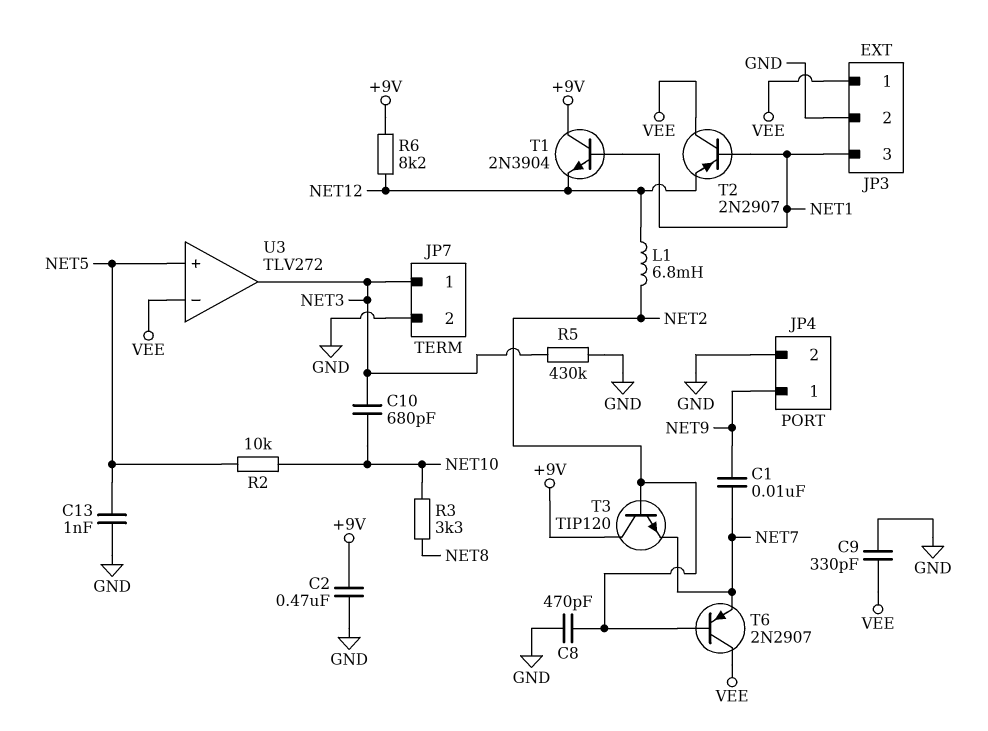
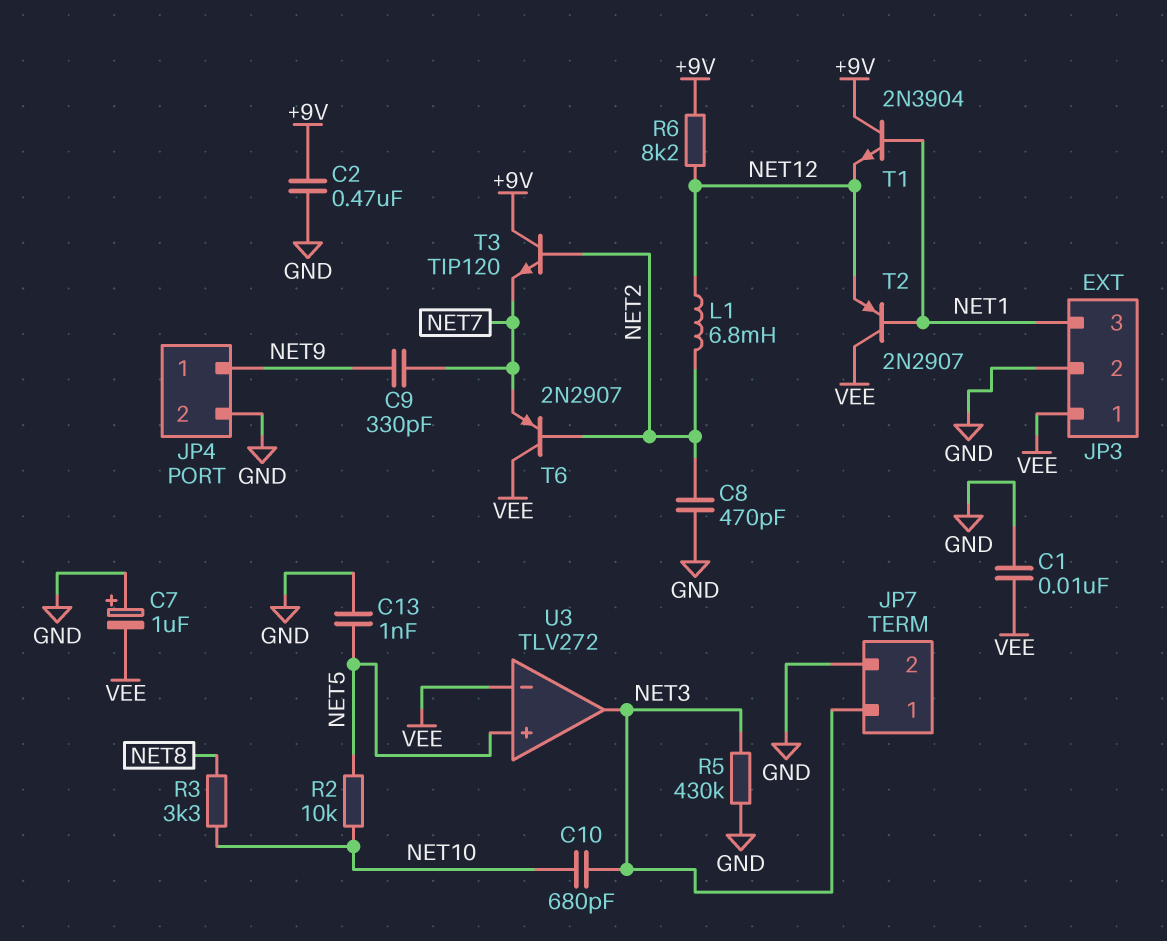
C1: 10nF (NET7, NET9) -> 10nF (GND, VEE)
C7: none -> 1uF (plus GND, minus VEE)
C9: 330pF (GND, VEE) -> 330pF (NET7, NET9)

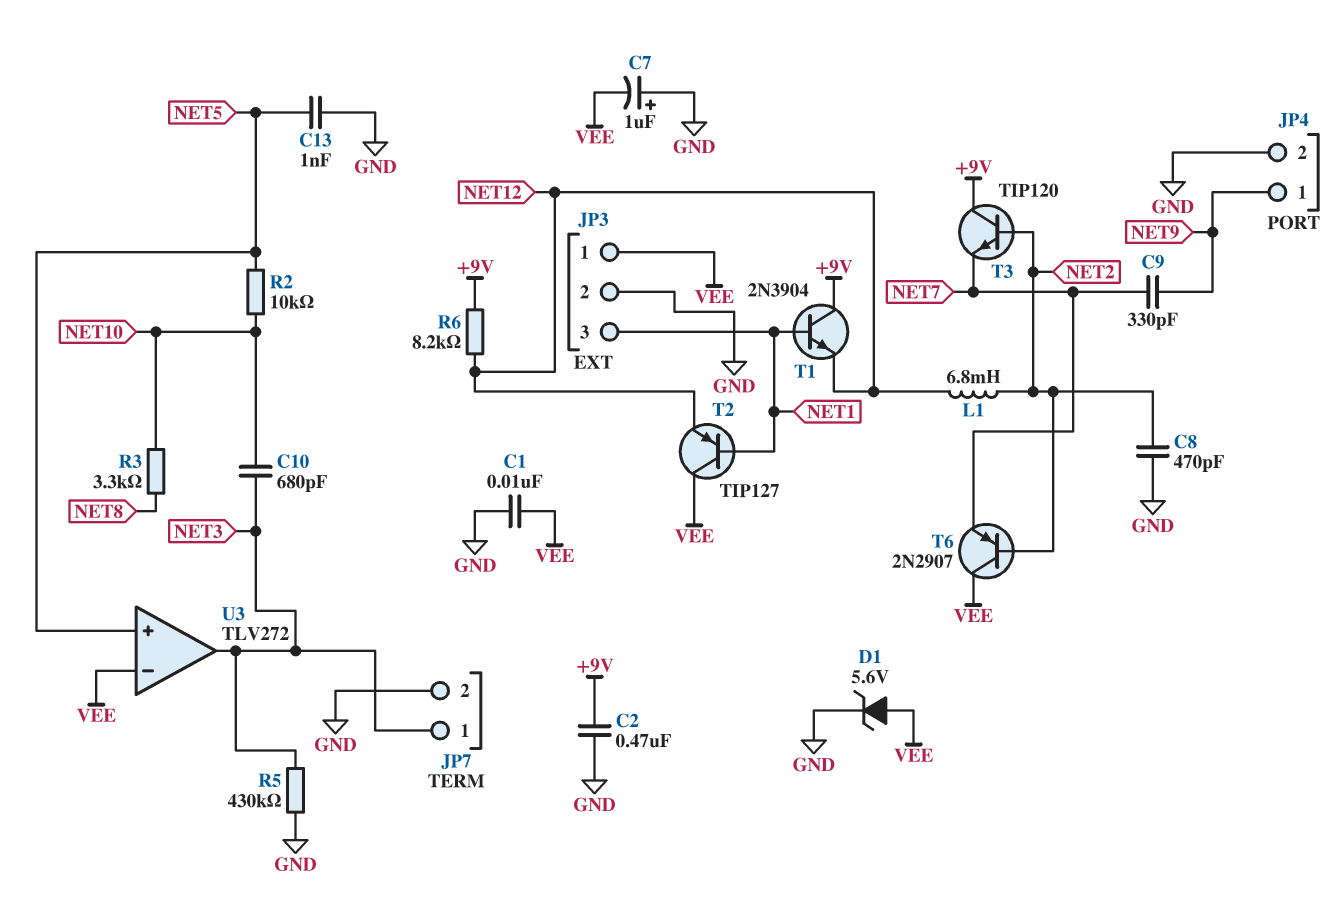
D1: none -> zener 5.6V (A VEE, K GND)
T2: PNP 2N2907 (B NET1, C VEE, E NET12) -> PNP TIP127 (B NET1, C VEE, E NET12)

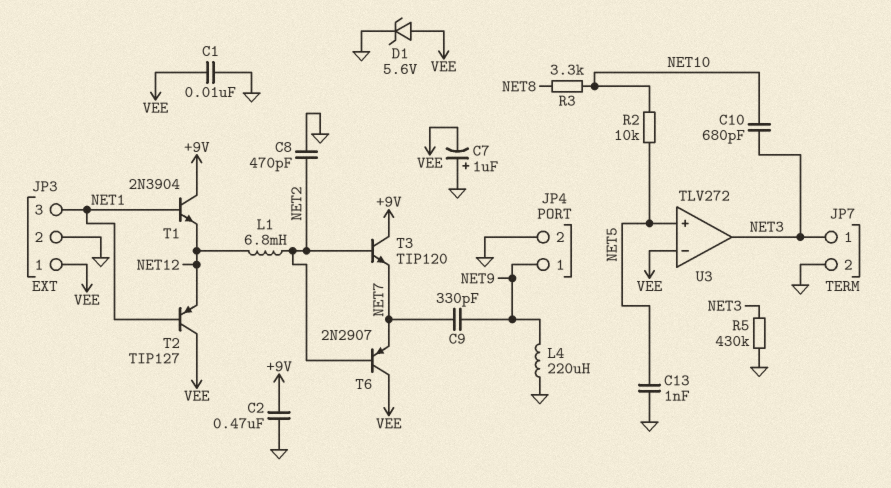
L4: none -> 220uH (GND, NET9)
R6: 8.2k (+9V, NET12) -> none

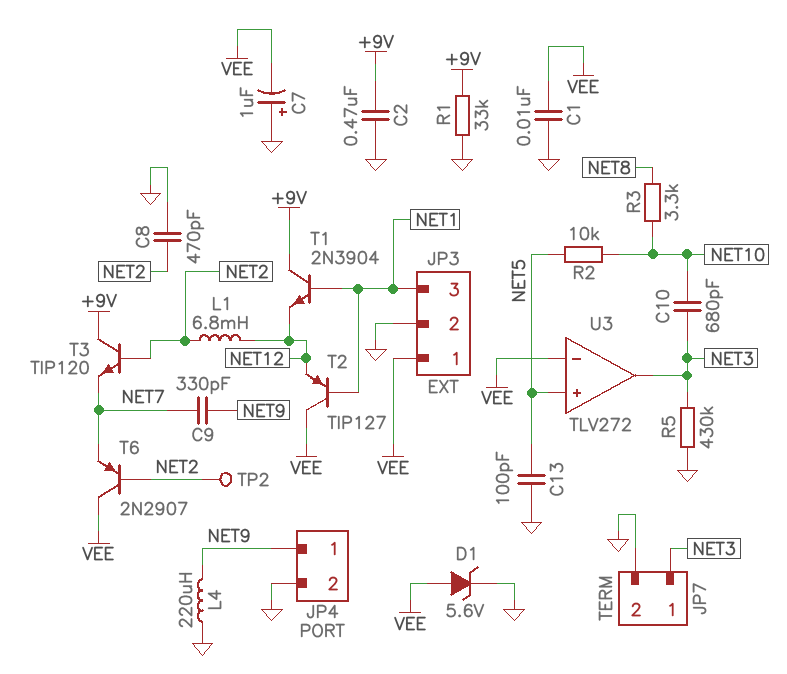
C13: 1nF (GND, NET5) -> 100pF (GND, NET5)
R1: none -> 33k (+9V, GND)
TP2: none -> test point (NET2)

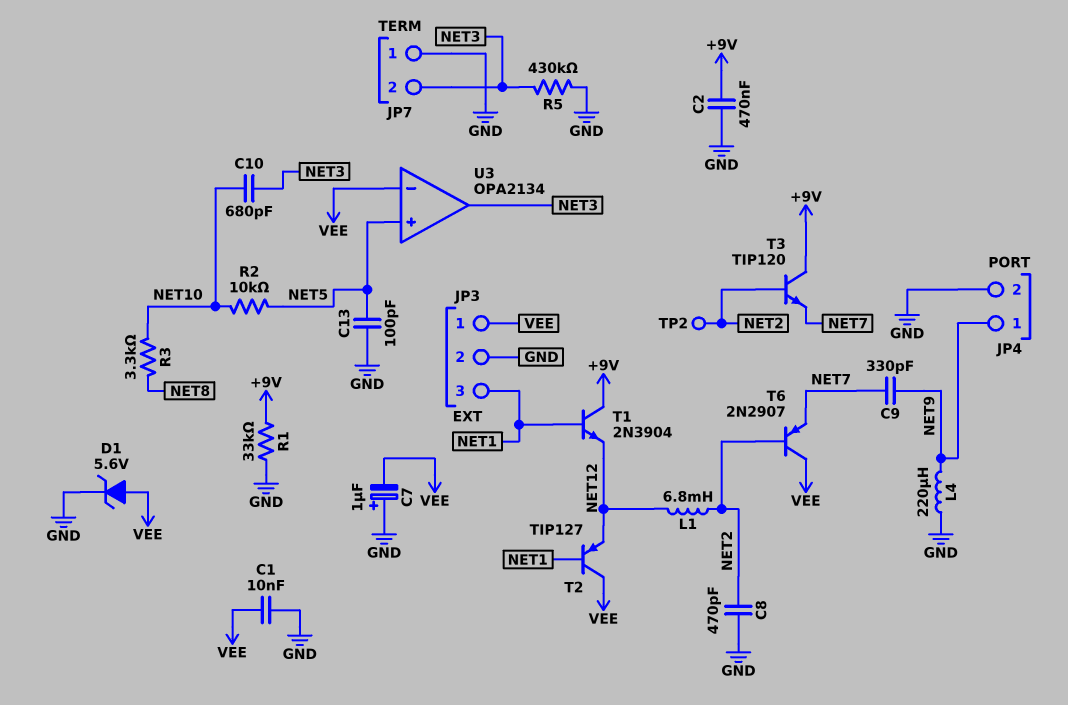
JP7 pin 1: NET3 -> GND
JP7 pin 2: GND -> NET3
U3: TLV272 -> OPA2134

